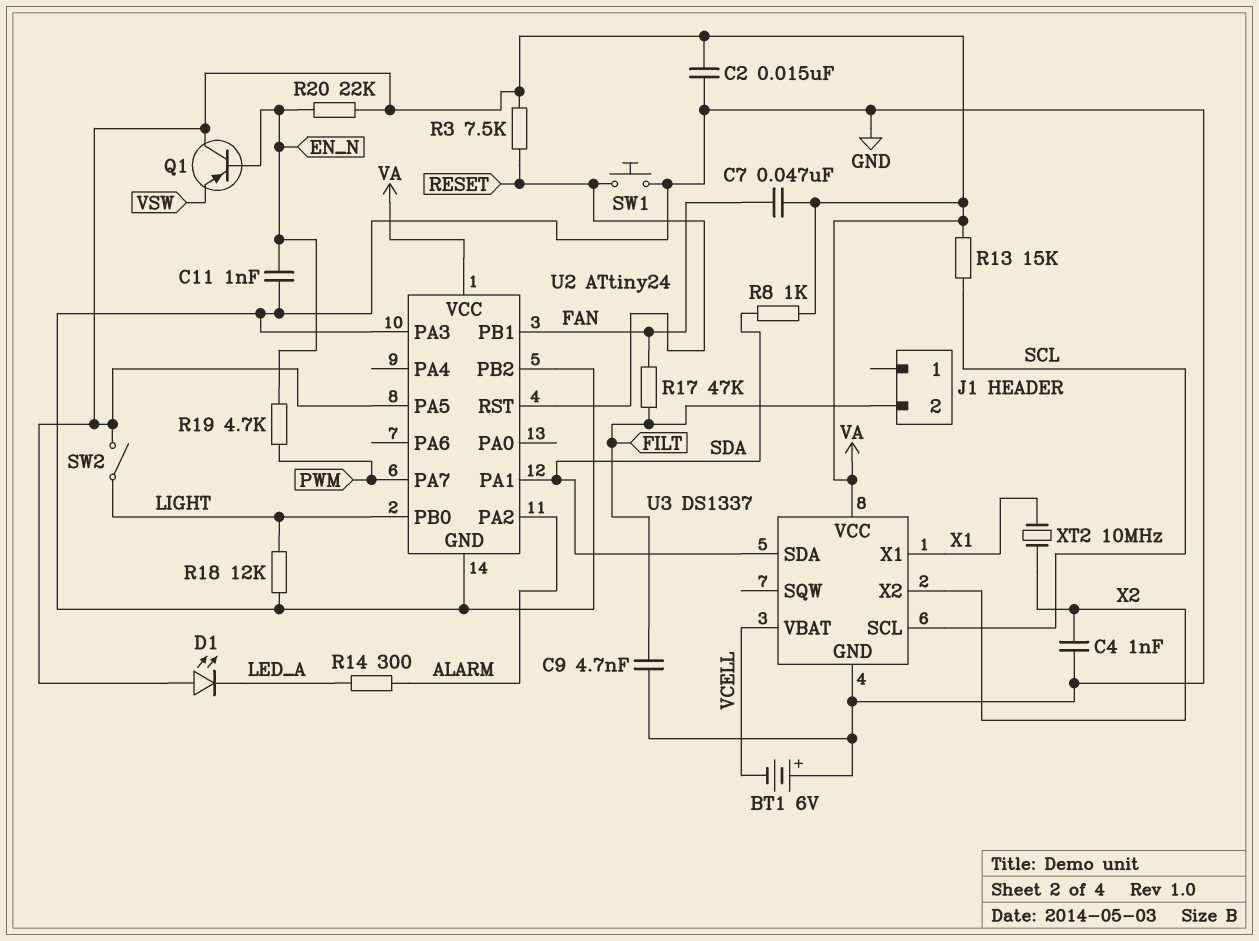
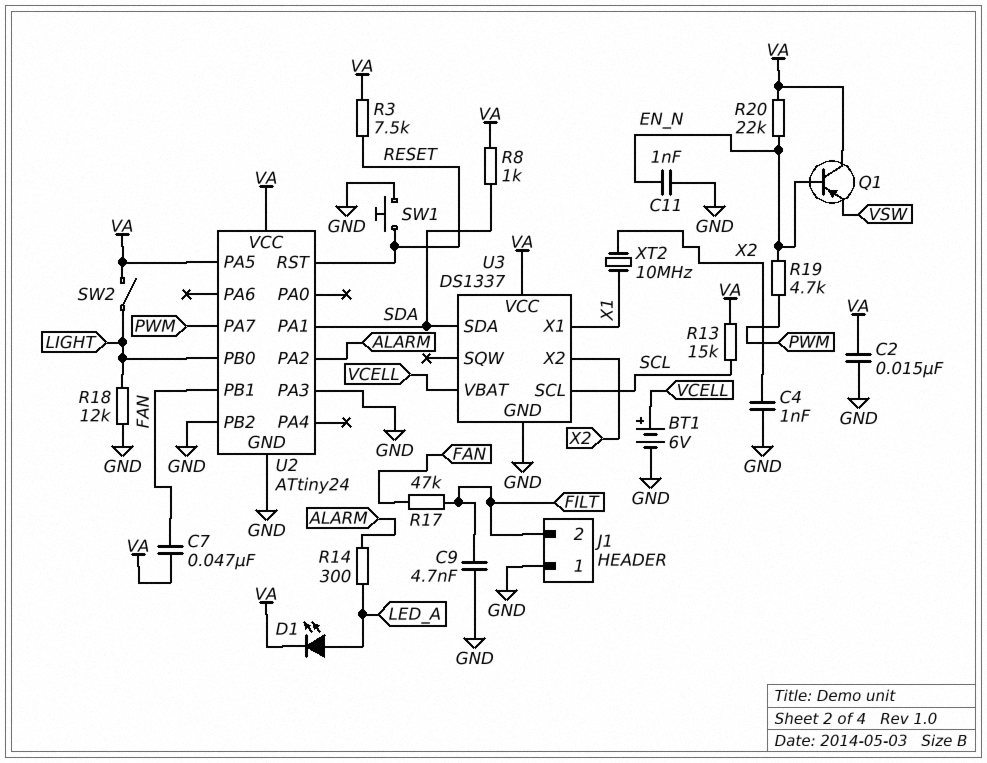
BT1: 6V (plus GND, minus VCELL) -> 6V (plus VCELL, minus GND)
D1: LED (A VA, K LED_A) -> LED (A LED_A, K VA)
J1 pin 1: none -> GND

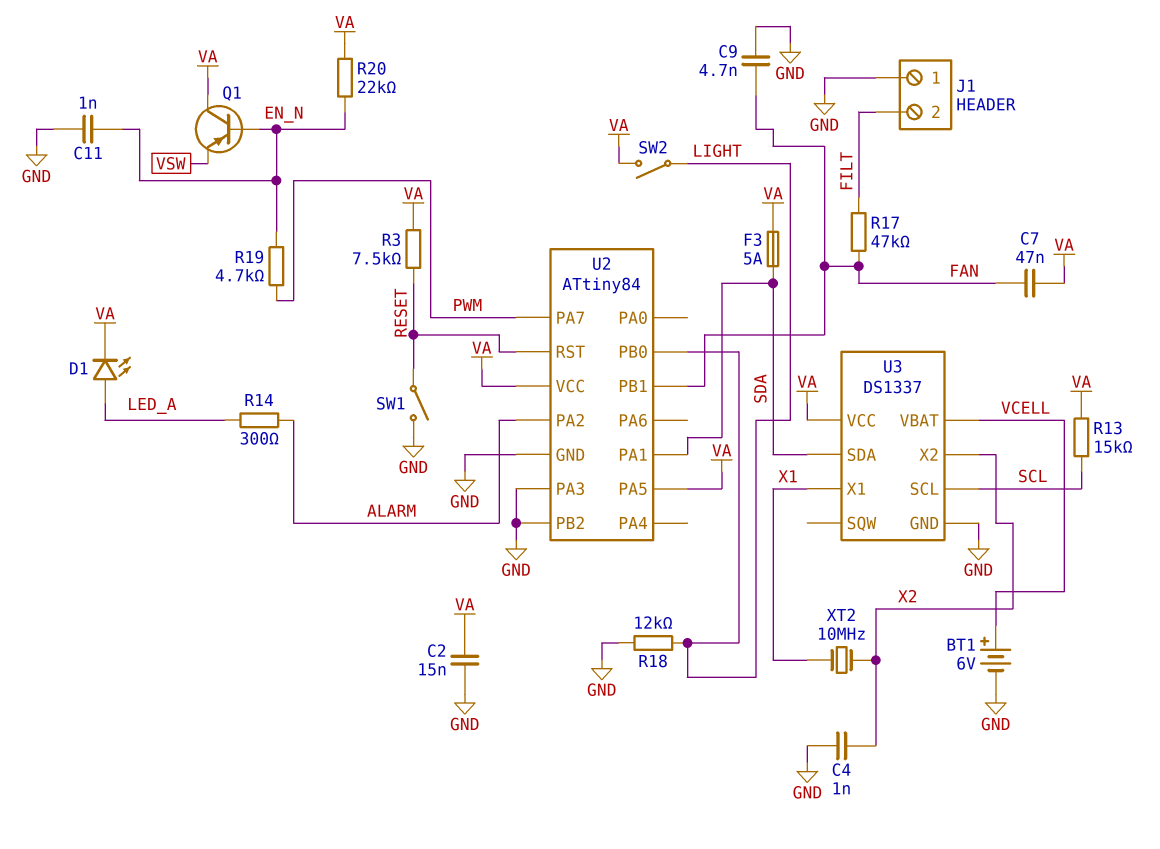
C9: 4.7nF (FILT, GND) -> 4.7nF (FAN, GND)
F3: none -> 5A (SDA, VA)
R8: 1k (SDA, VA) -> none
SW1: button (GND, RESET) -> switch (GND, RESET)
U2: ATtiny24 -> ATtiny84

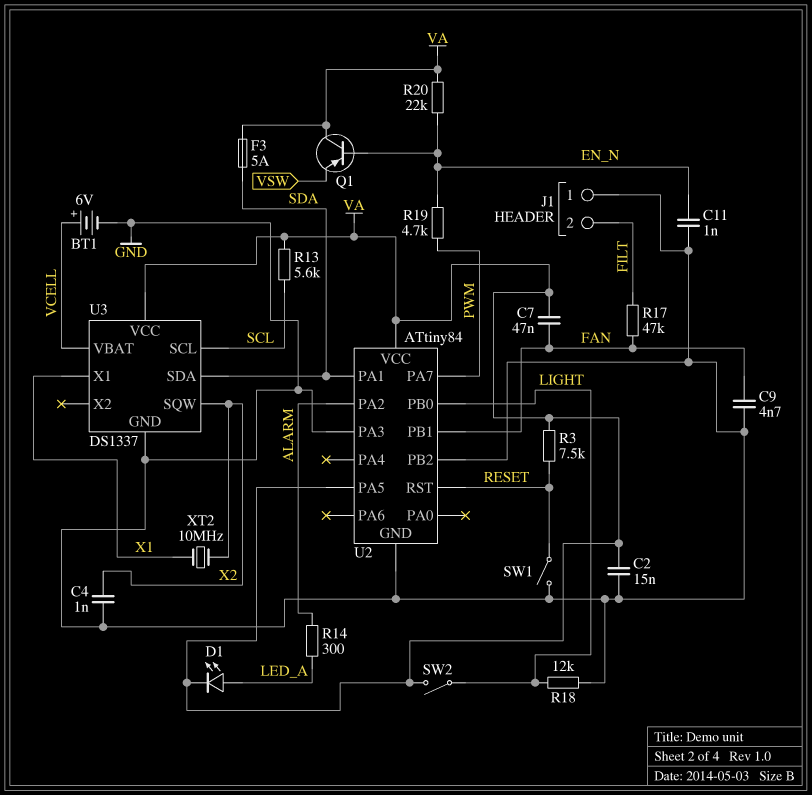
R13: 15k (SCL, VA) -> 5.6k (SCL, VA)
U3 pin SQW: none -> X2
U3 pin X2: X2 -> none

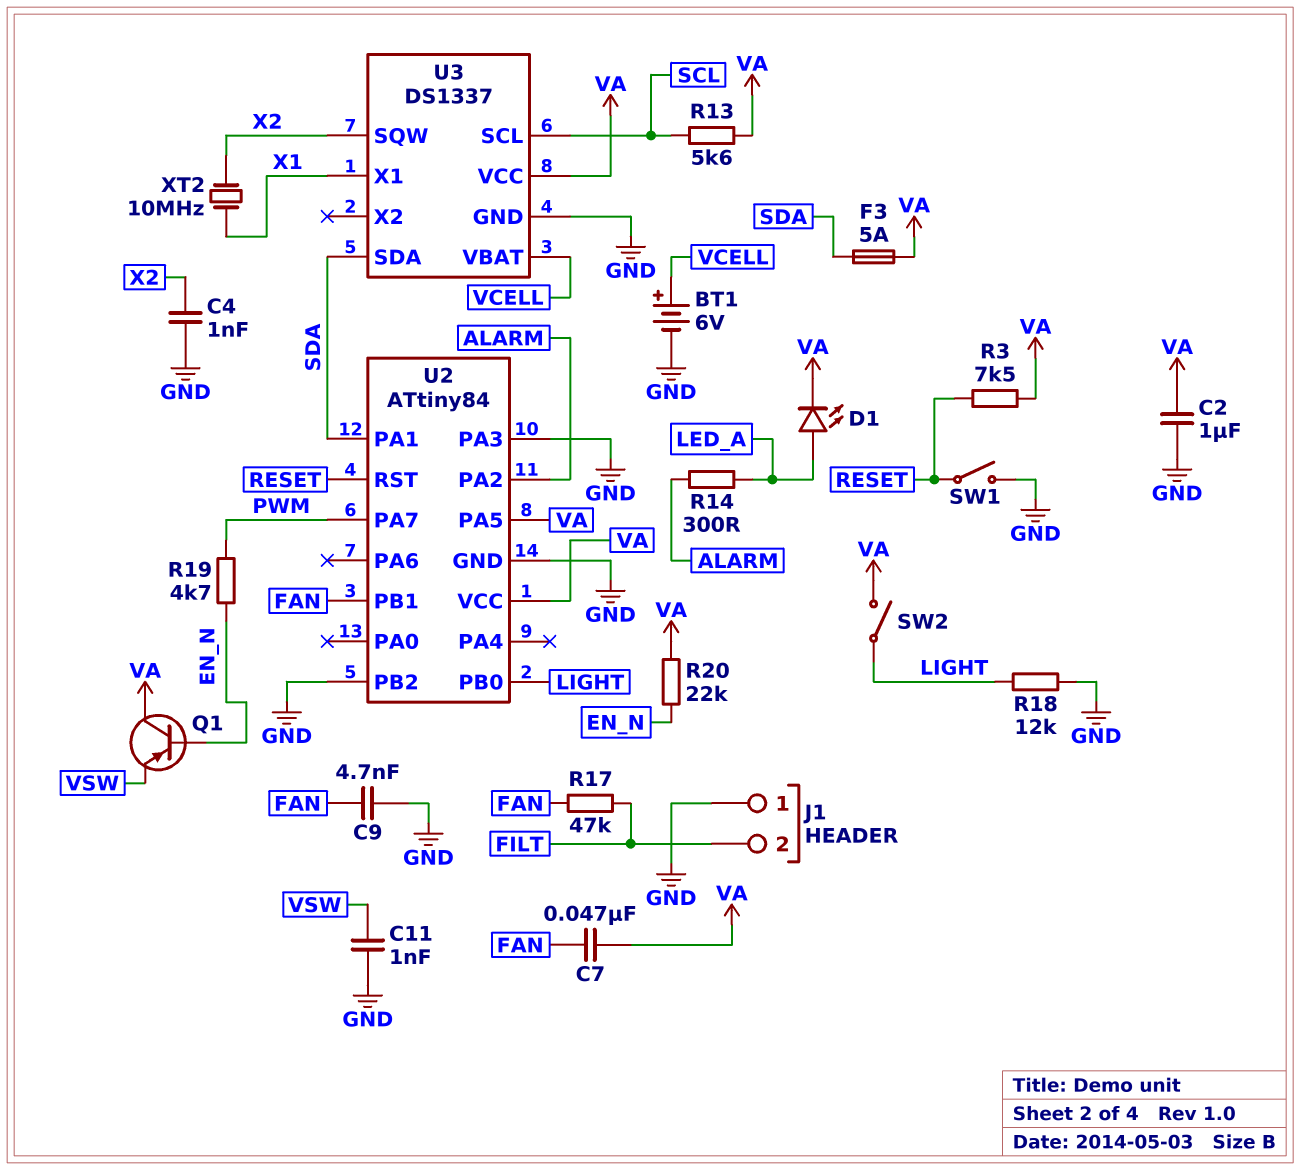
C2: 15nF (GND, VA) -> 1uF (GND, VA)
C11: 1nF (EN_N, GND) -> 1nF (GND, VSW)

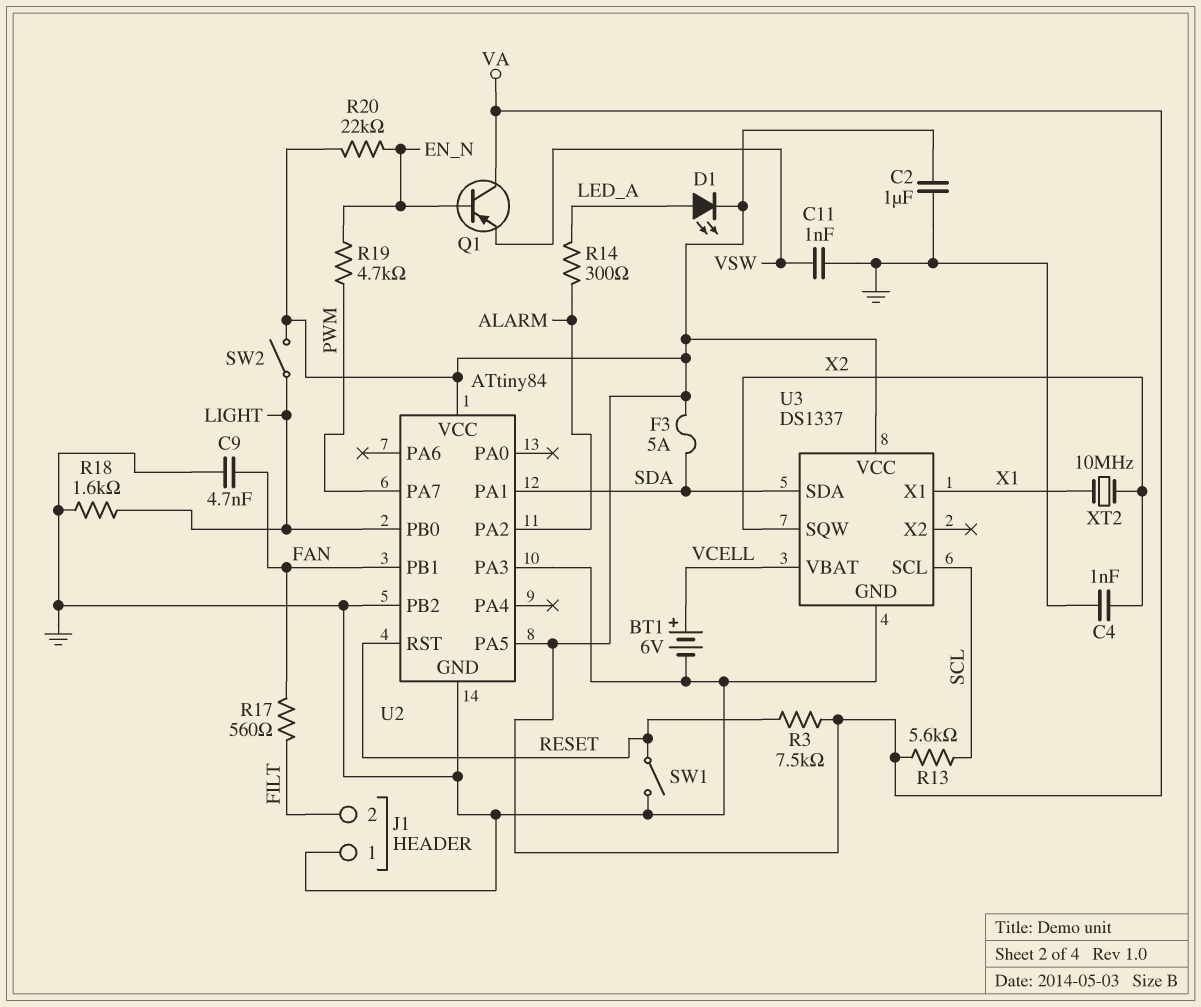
C7: 47nF (FAN, VA) -> none
R17: 47k (FAN, FILT) -> 560 (FAN, FILT)
R18: 12k (GND, LIGHT) -> 1.6k (GND, LIGHT)

